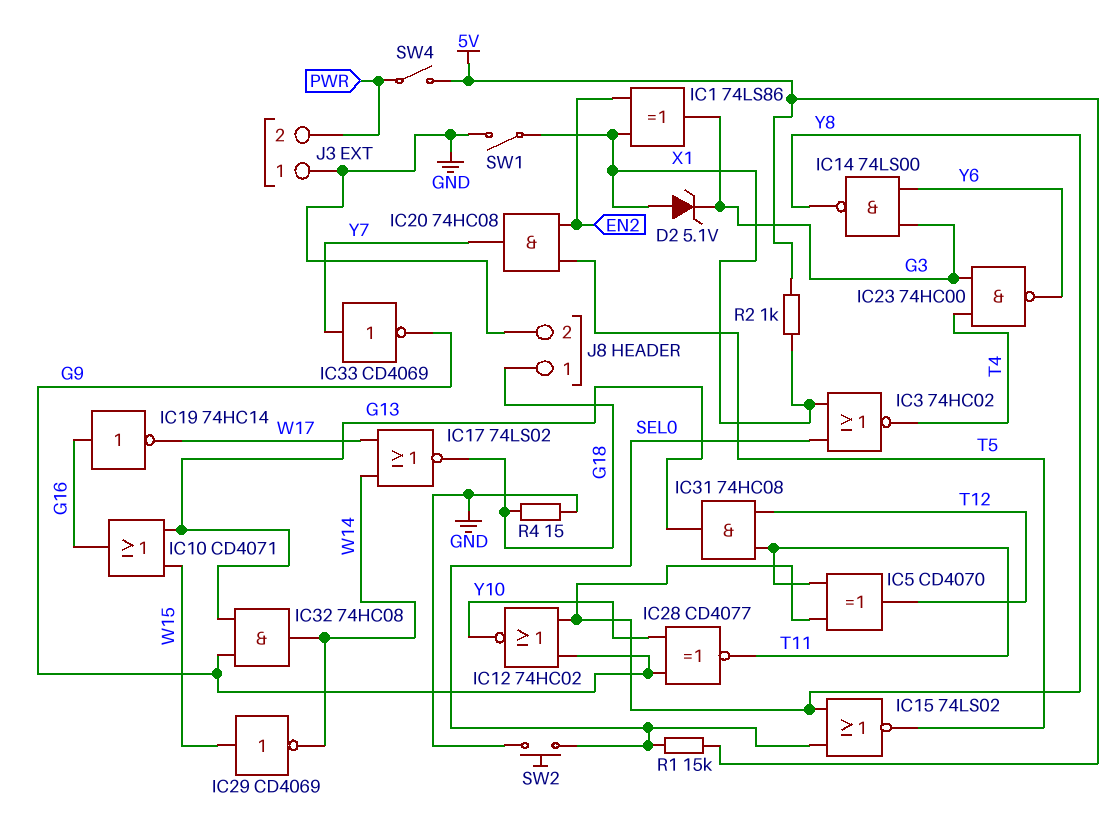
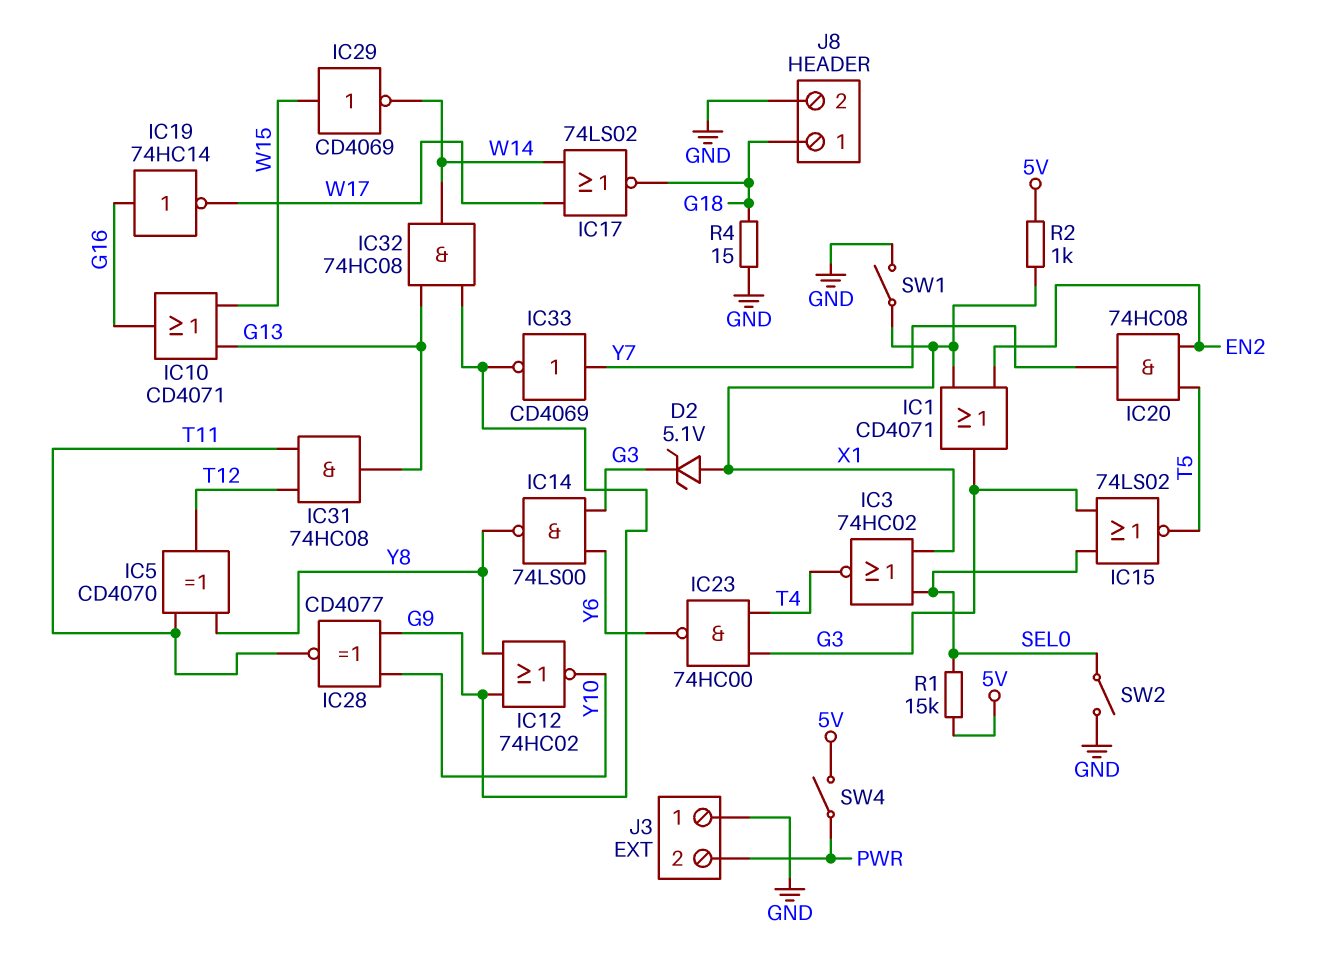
IC1: XOR 74LS86 (in EN2, in X1, out G3) -> OR CD4071 (in EN2, in X1, out G3)
IC15: NOR 74LS02 (in SEL0, in Y8, out T5) -> NOR 74LS02 (in G3, in SEL0, out T5)
SW2: button (GND, SEL0) -> switch (GND, SEL0)

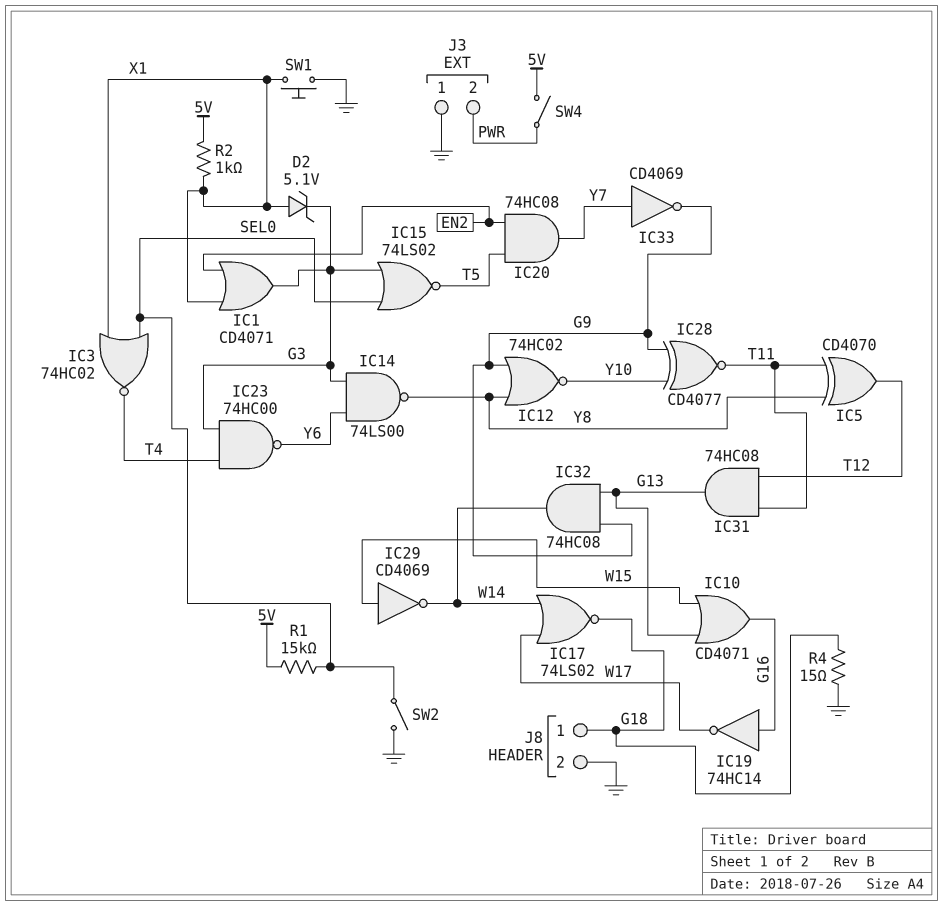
SW1: switch (GND, X1) -> button (GND, X1)

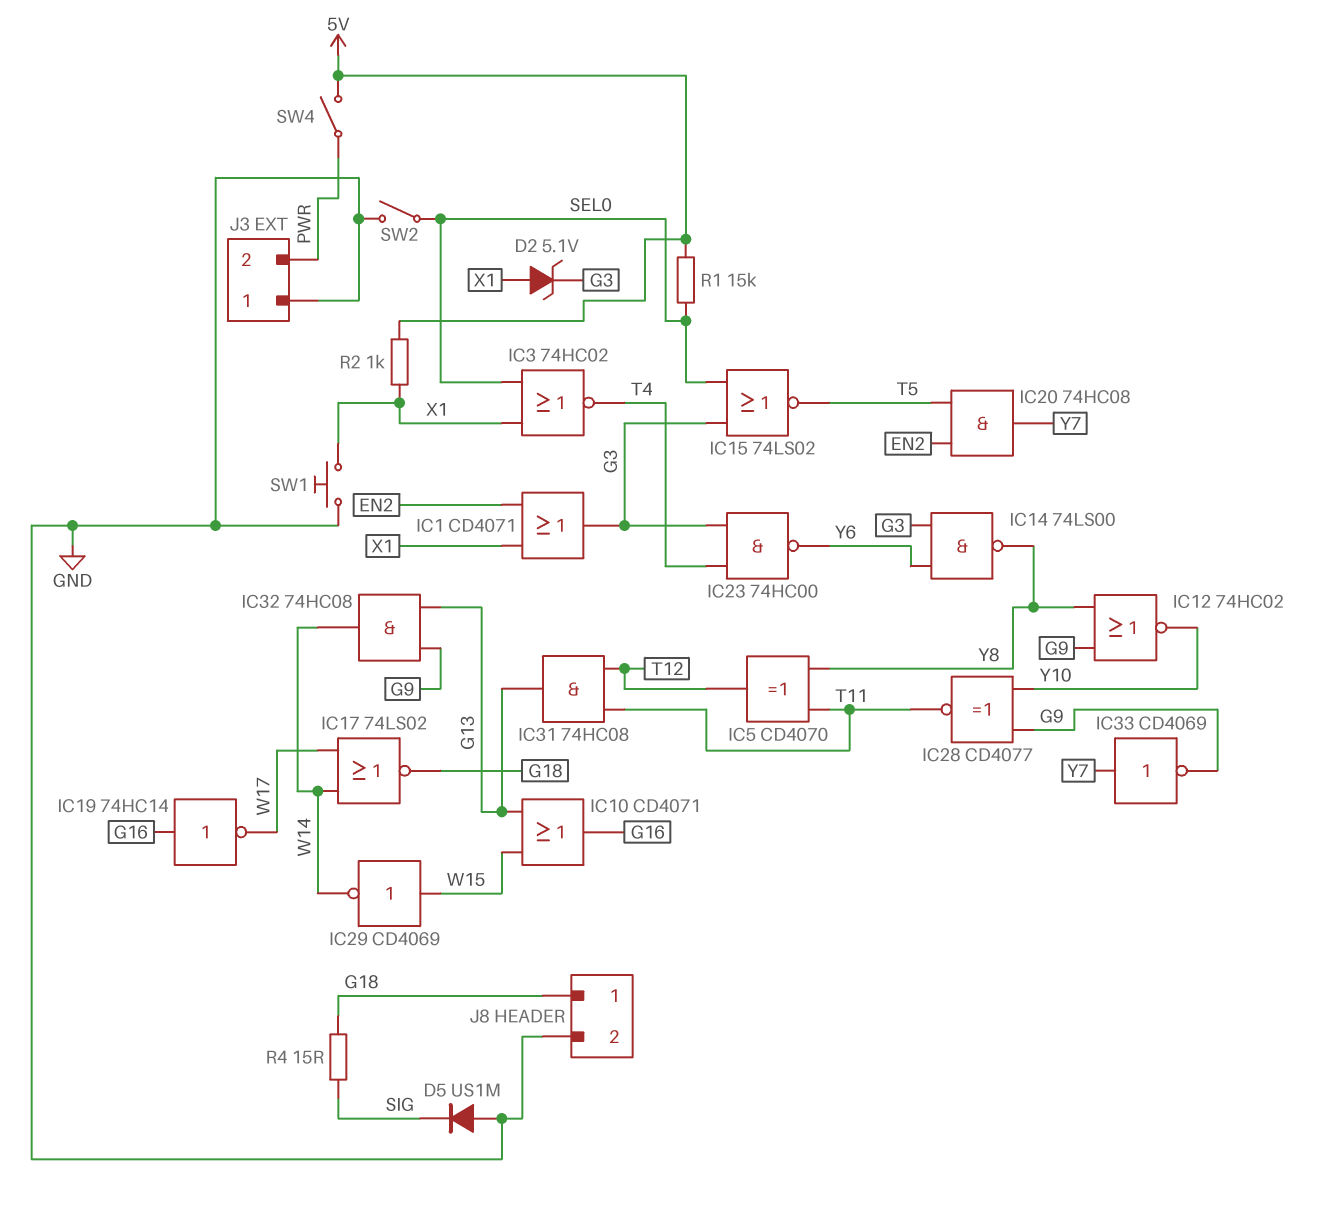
D5: none -> diode US1M (A GND, K SIG)
R4: 15 (G18, GND) -> 15 (G18, SIG)

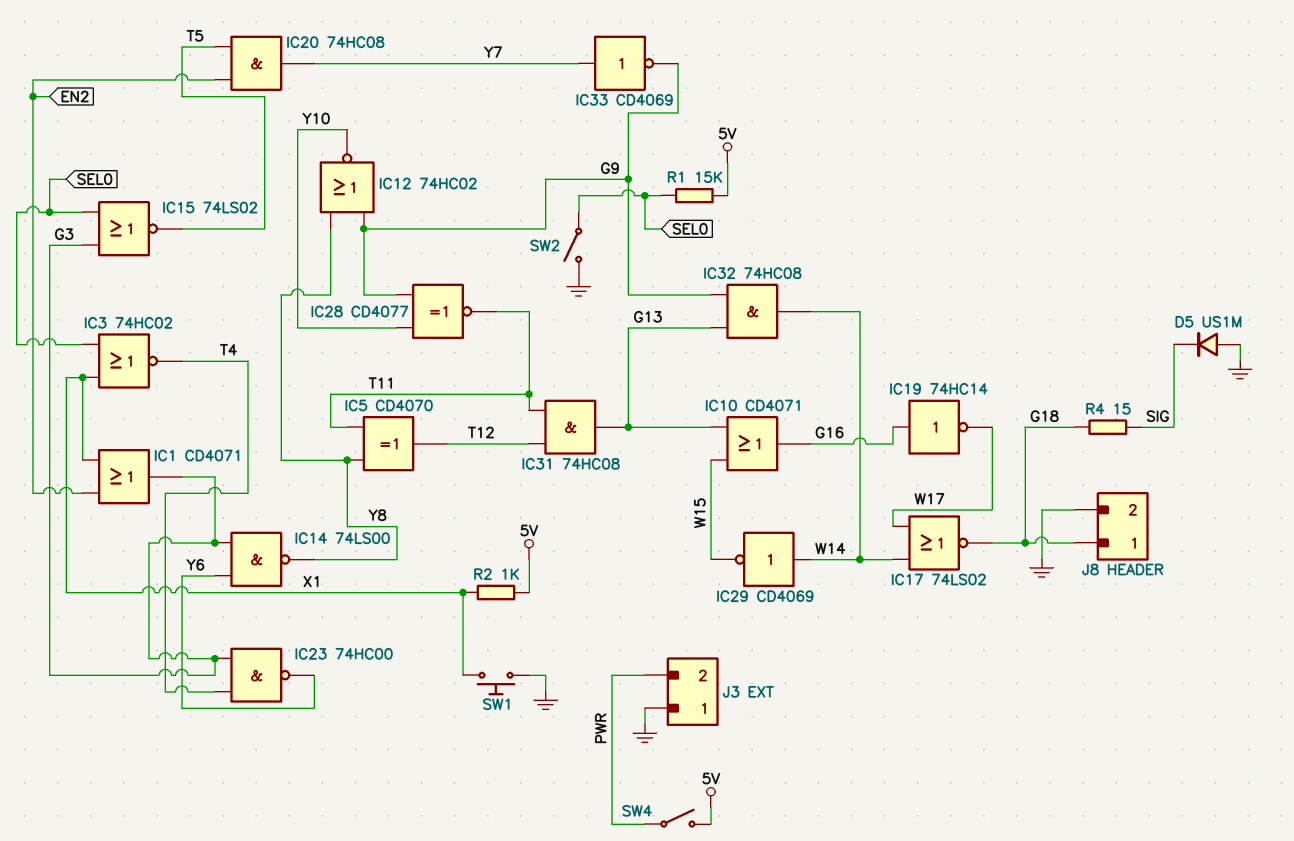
D2: zener 5.1V (A X1, K G3) -> none
IC29: NOT CD4069 (in W15, out W14) -> NOT CD4069 (in W14, out W15)

